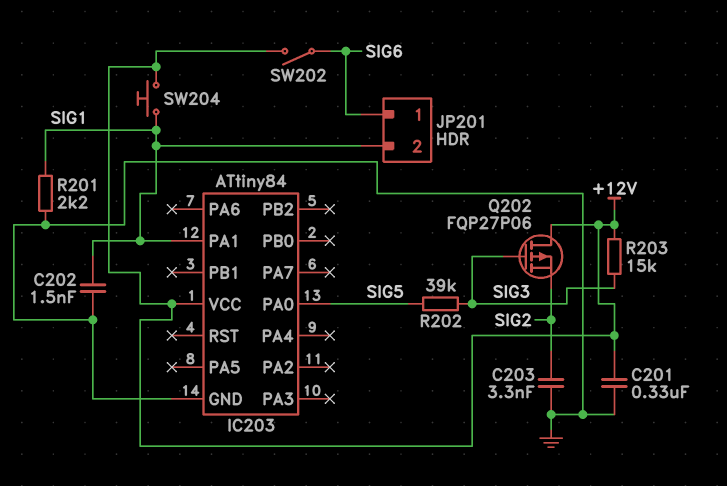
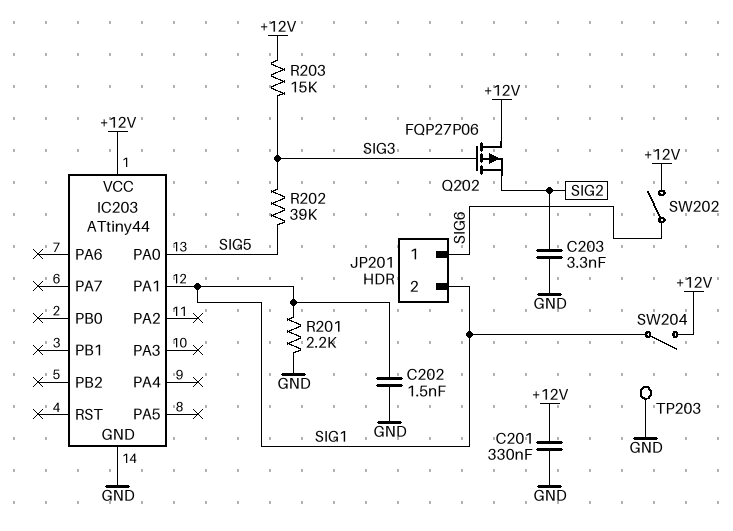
IC203: ATtiny84 -> ATtiny44
SW204: button (+12V, SIG1) -> switch (+12V, SIG1)
TP203: none -> test point (GND)

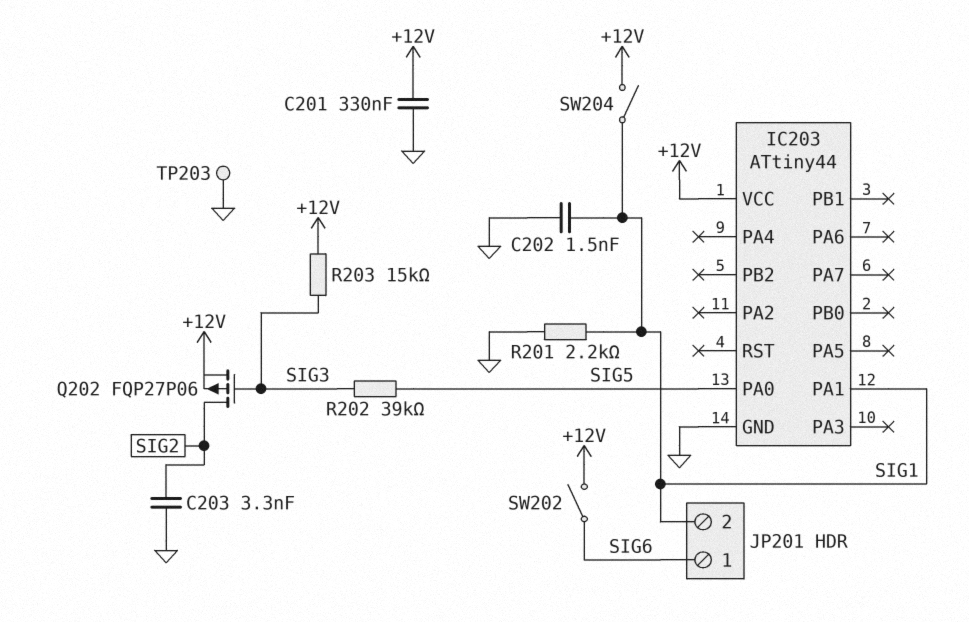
Q202: PMOS FQP27P06 (G SIG3, D +12V, S SIG2) -> PMOS FQP27P06 (G SIG3, D SIG2, S +12V)

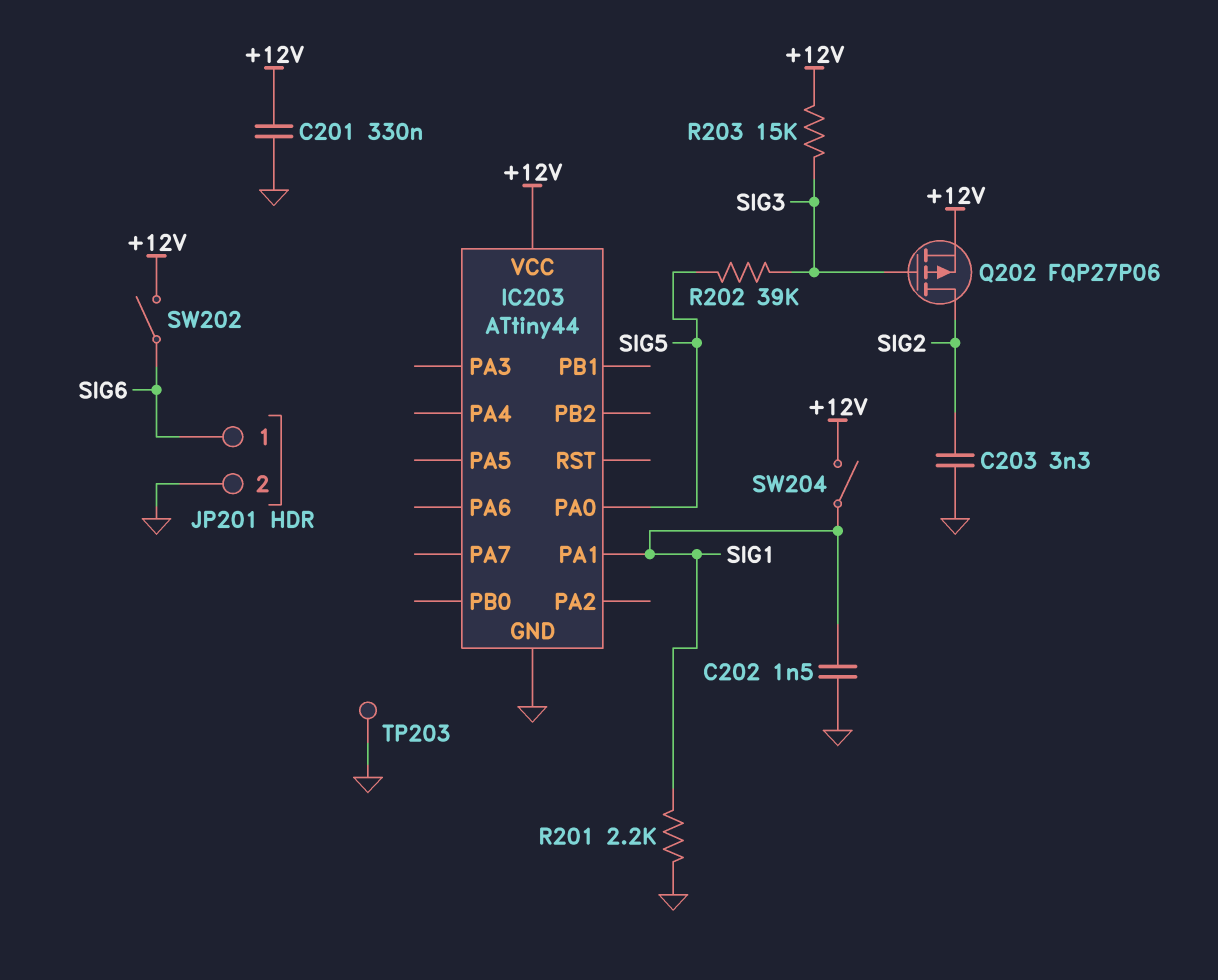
JP201 pin 2: SIG1 -> GND

